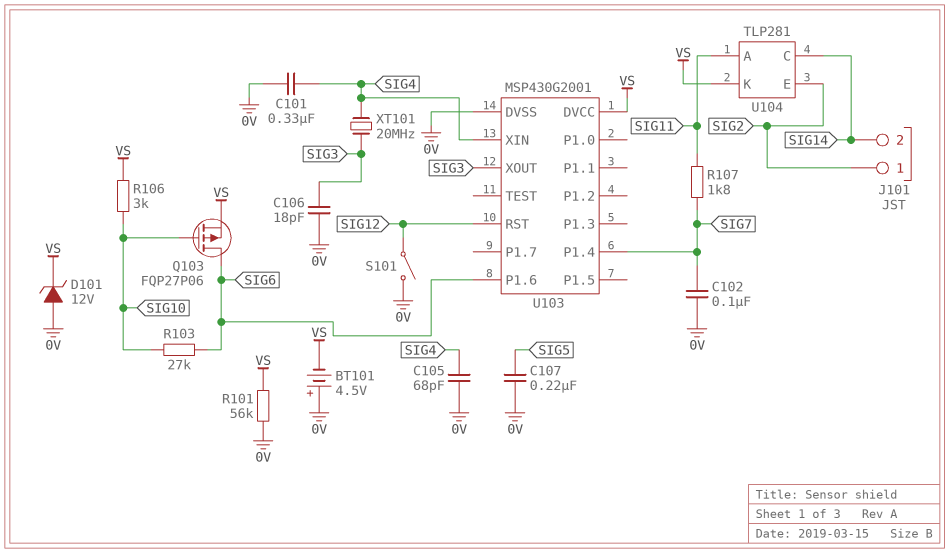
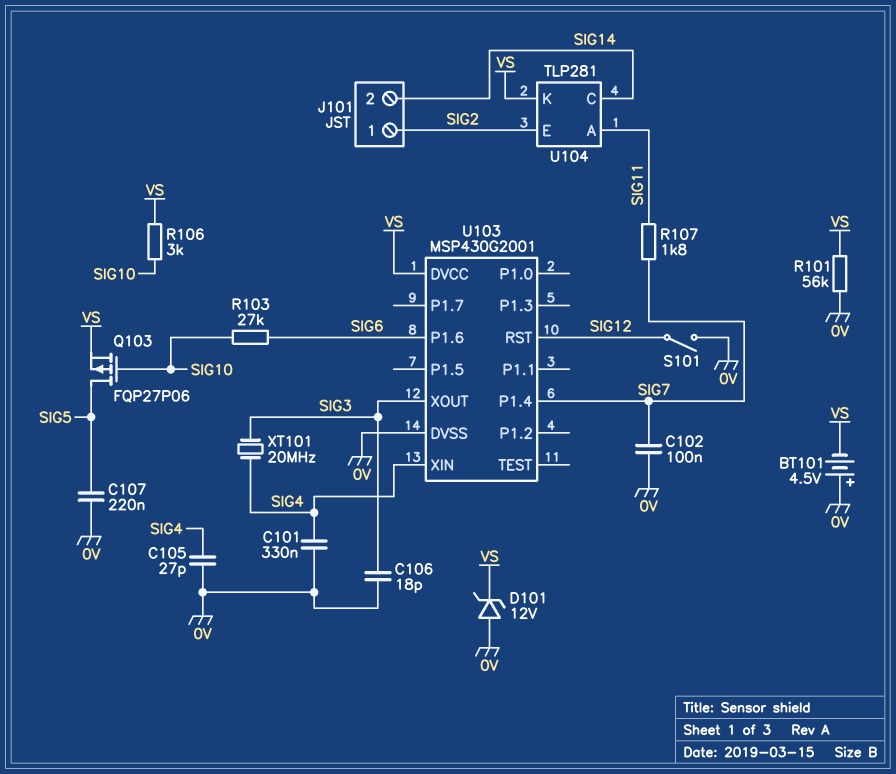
C105: 68pF (0V, SIG4) -> 27pF (0V, SIG4)
Q103: PMOS FQP27P06 (G SIG10, D SIG6, S VS) -> PMOS FQP27P06 (G SIG10, D SIG5, S VS)

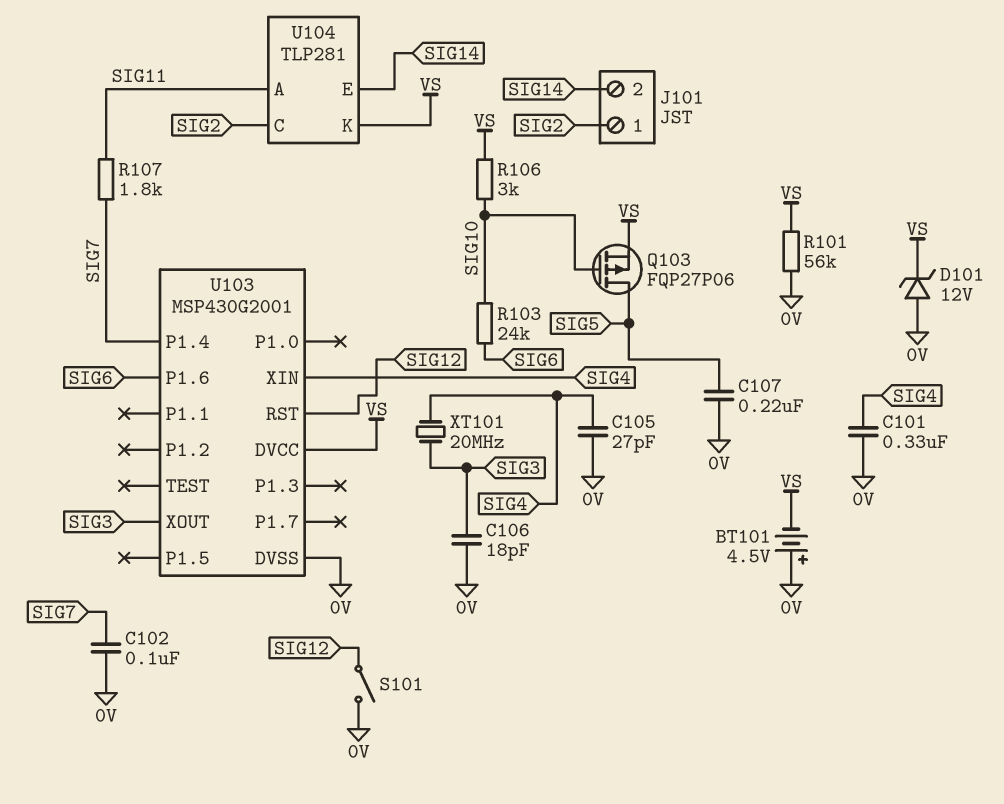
R103: 27k (SIG6, SIG10) -> 24k (SIG6, SIG10)
U104 pin C: SIG14 -> SIG2
U104 pin E: SIG2 -> SIG14

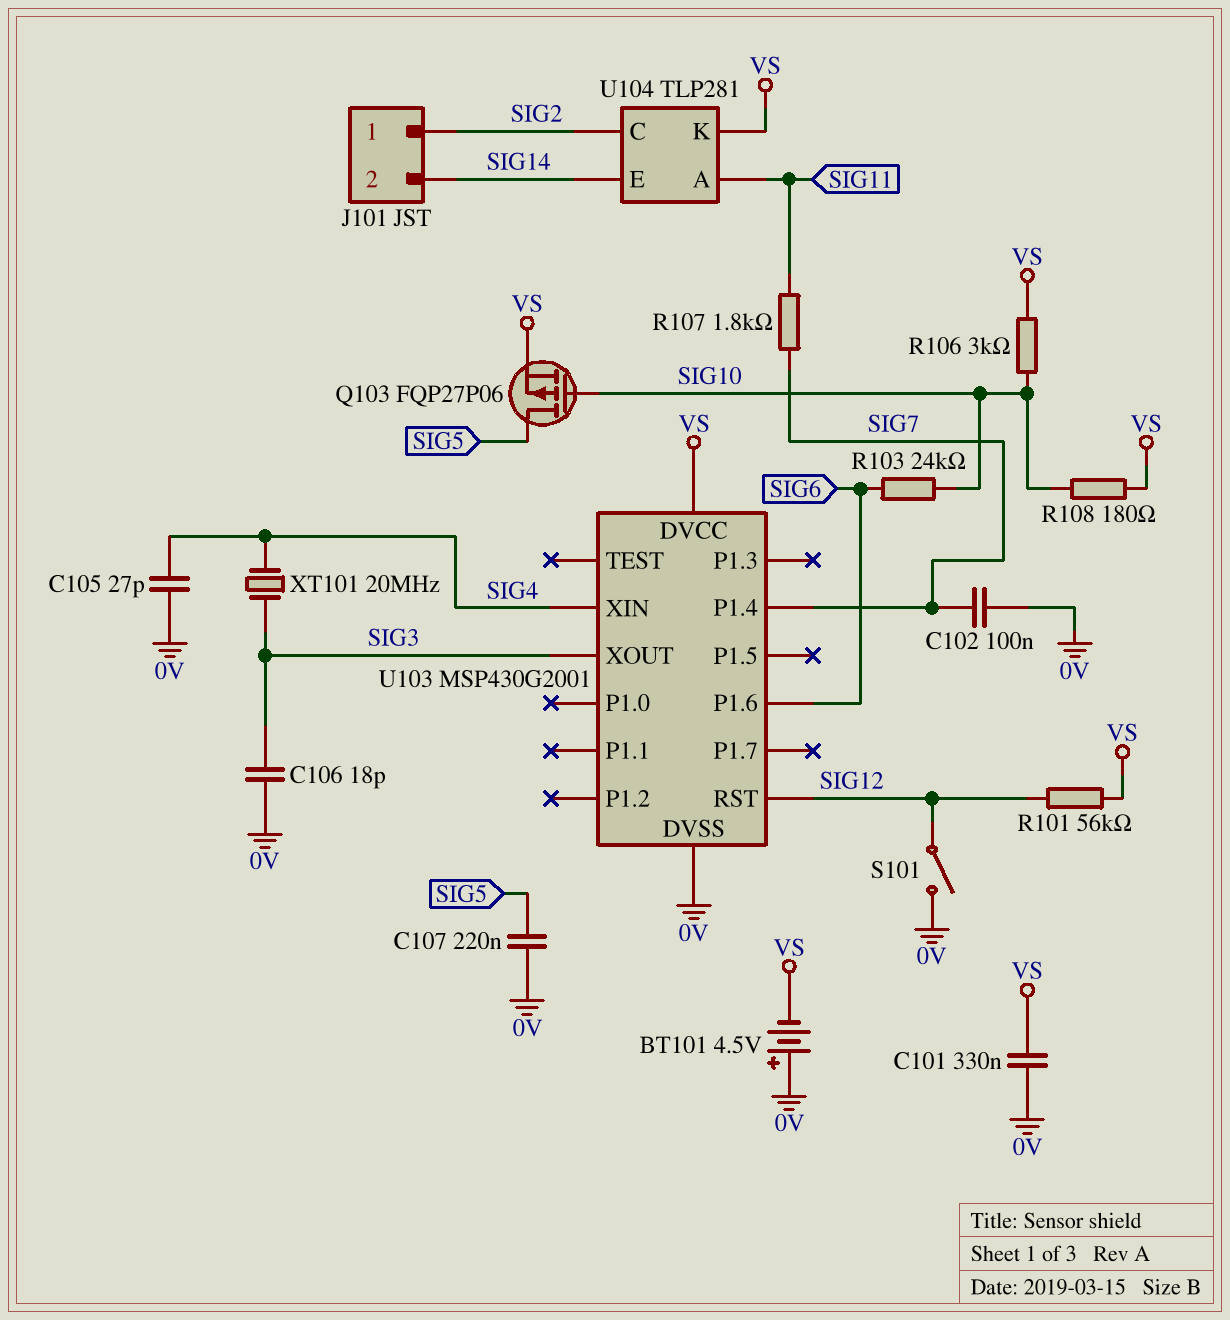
C101: 330nF (0V, SIG4) -> 330nF (0V, VS)
D101: zener 12V (A 0V, K VS) -> none
R101: 56k (0V, VS) -> 56k (SIG12, VS)
R108: none -> 180 (SIG10, VS)

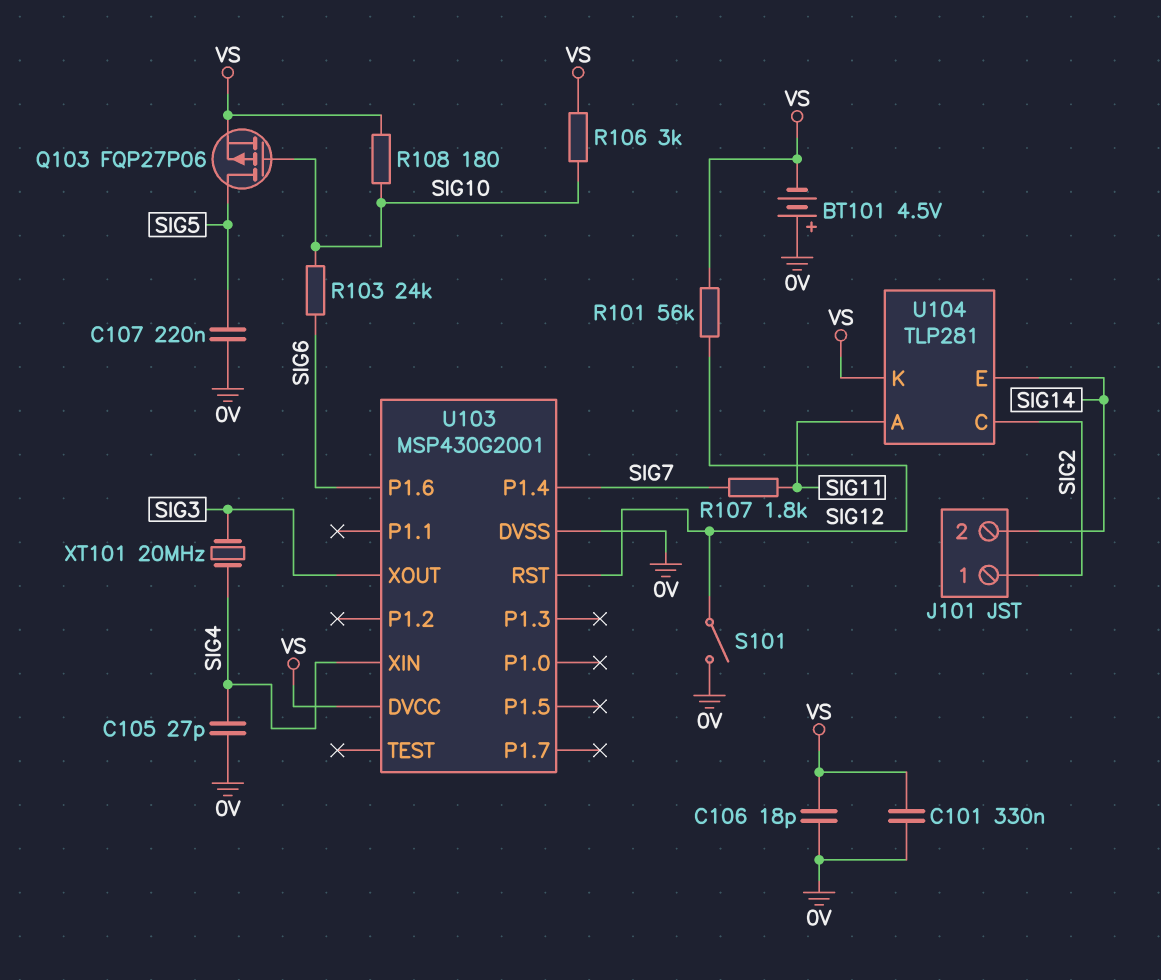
C102: 100nF (0V, SIG7) -> none
C106: 18pF (0V, SIG3) -> 18pF (0V, VS)

